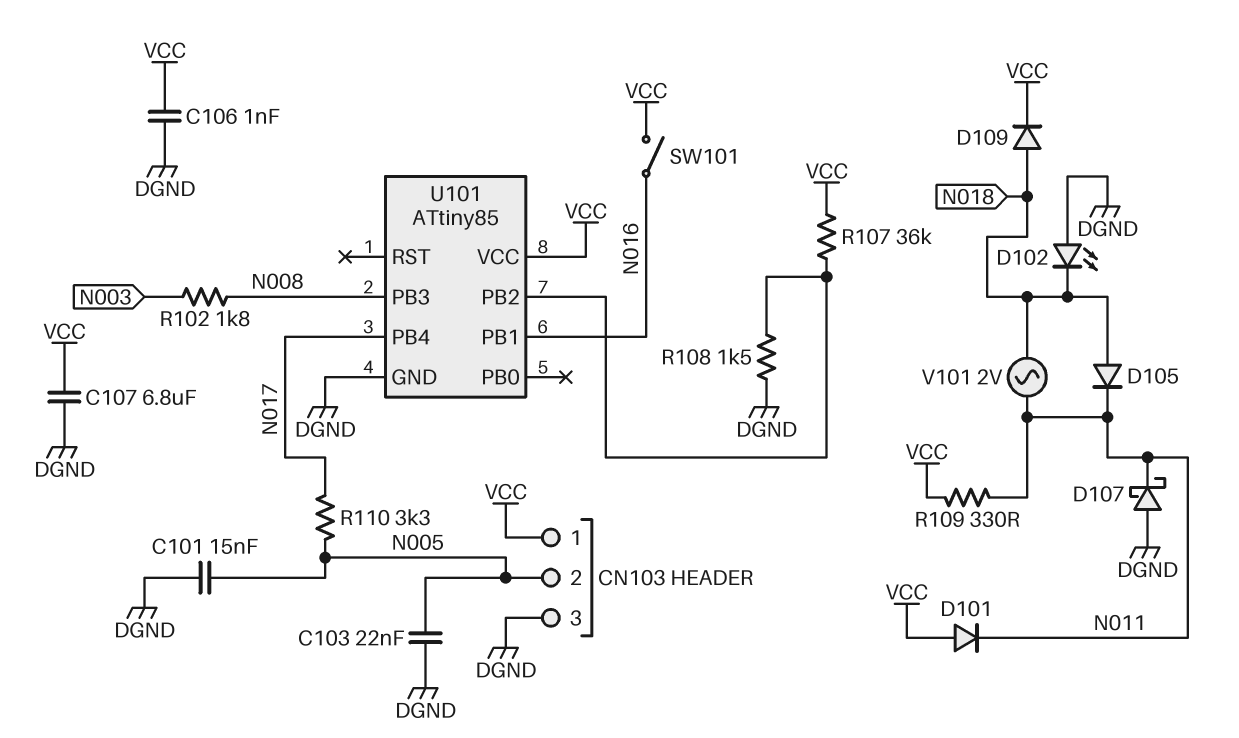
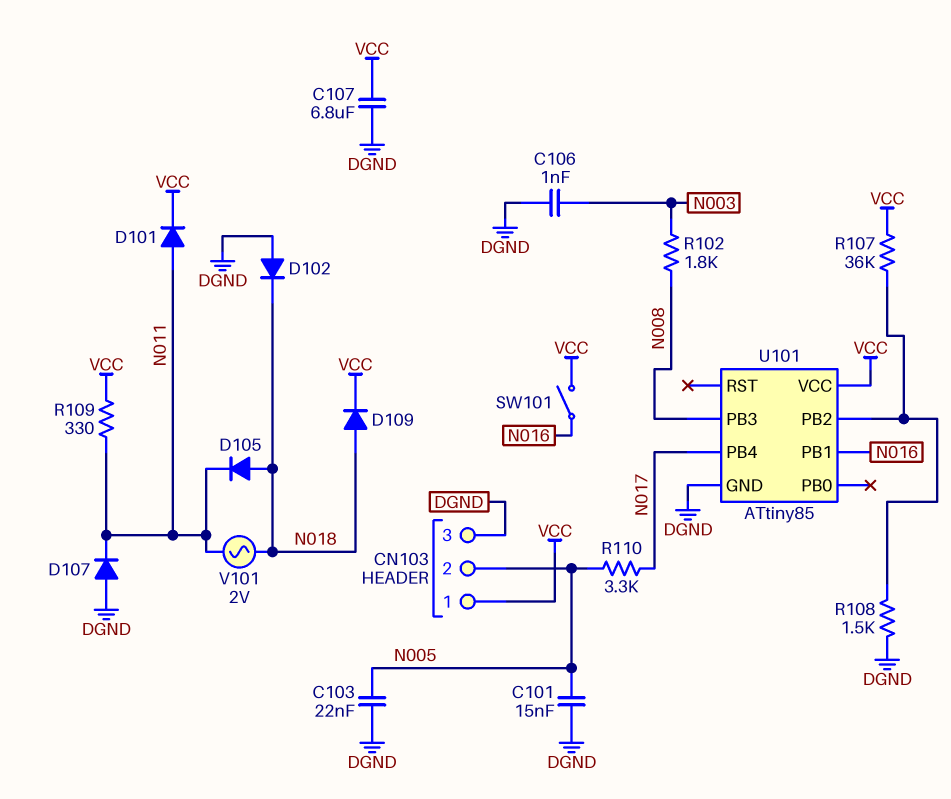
C106: 1nF (DGND, VCC) -> 1nF (DGND, N003)
D101: diode (A VCC, K N011) -> diode (A N011, K VCC)
D102: LED (A DGND, K N018) -> diode (A DGND, K N018)
D107: schottky (A DGND, K N011) -> diode (A DGND, K N011)

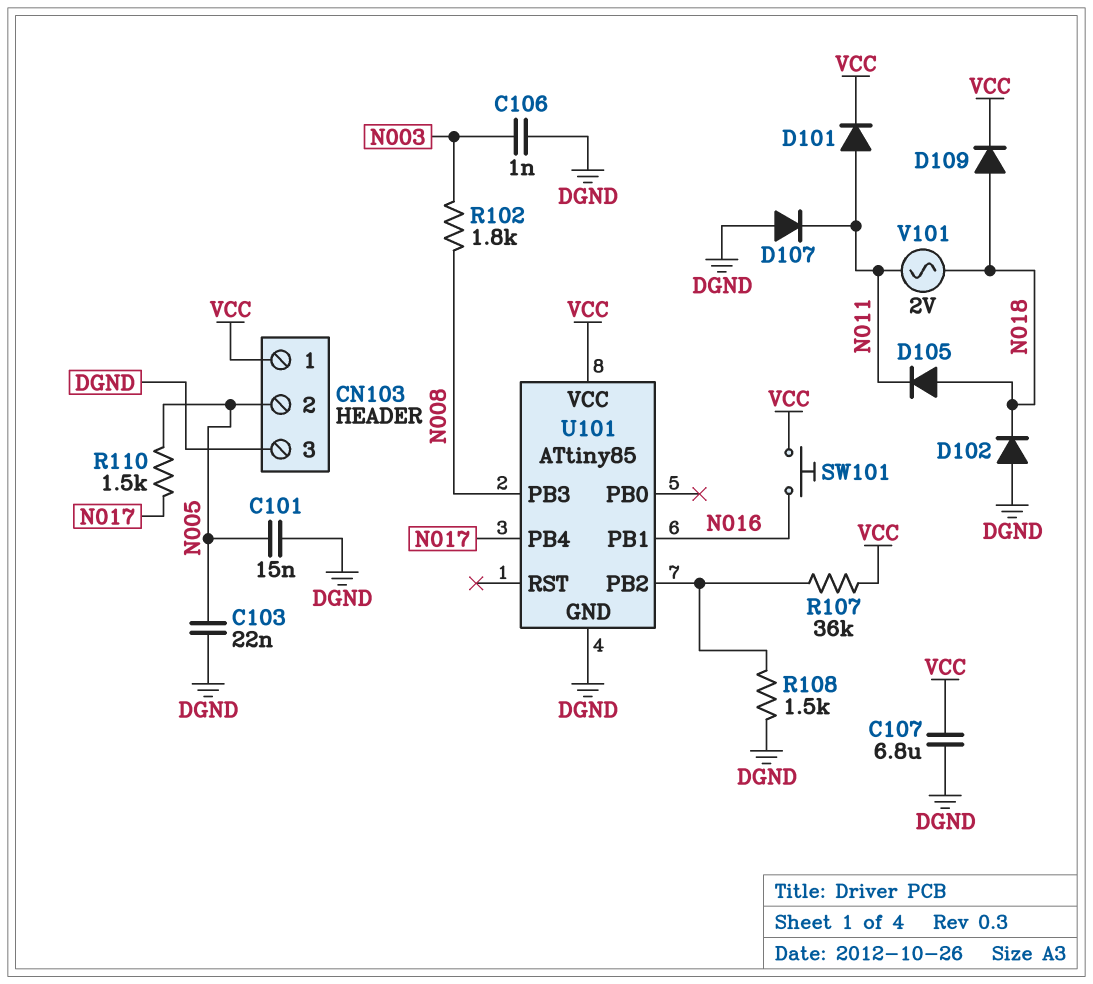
R109: 330 (N011, VCC) -> none
R110: 3.3k (N005, N017) -> 1.5k (N005, N017)
SW101: switch (N016, VCC) -> button (N016, VCC)

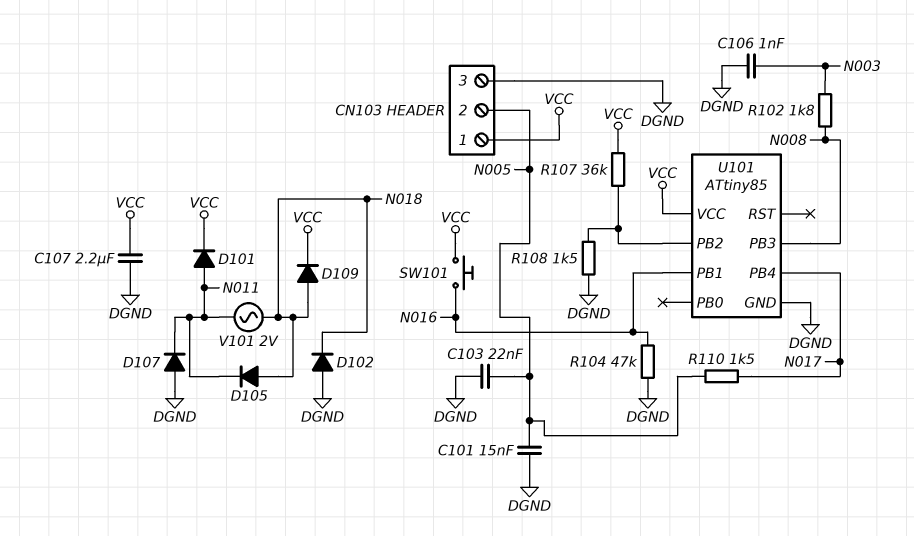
C107: 6.8uF (DGND, VCC) -> 2.2uF (DGND, VCC)
R104: none -> 47k (DGND, N016)

